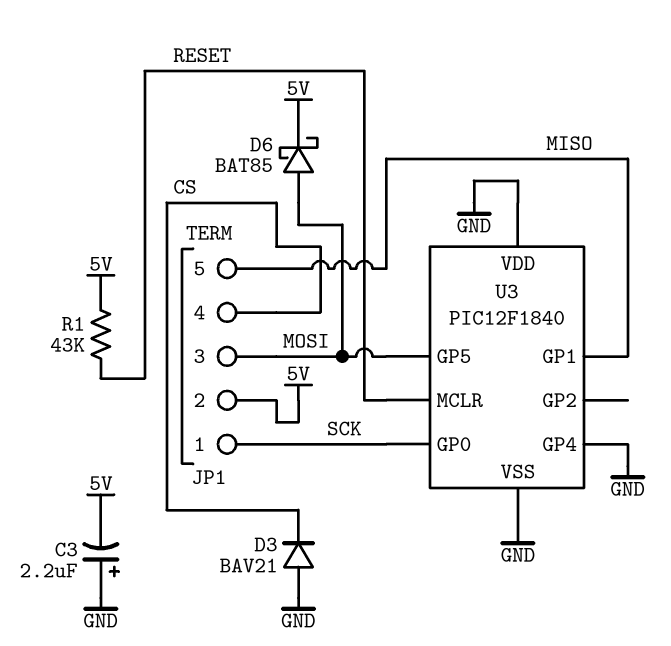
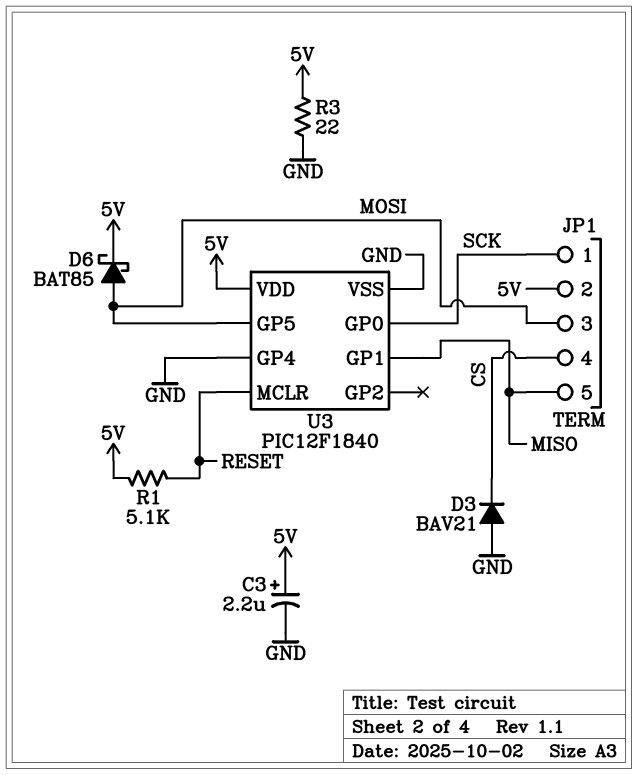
C3: 2.2uF (plus GND, minus 5V) -> 2.2uF (plus 5V, minus GND)
R1: 43k (5V, RESET) -> 5.1k (5V, RESET)
R3: none -> 22 (5V, GND)
U3 pin VDD: GND -> 5V

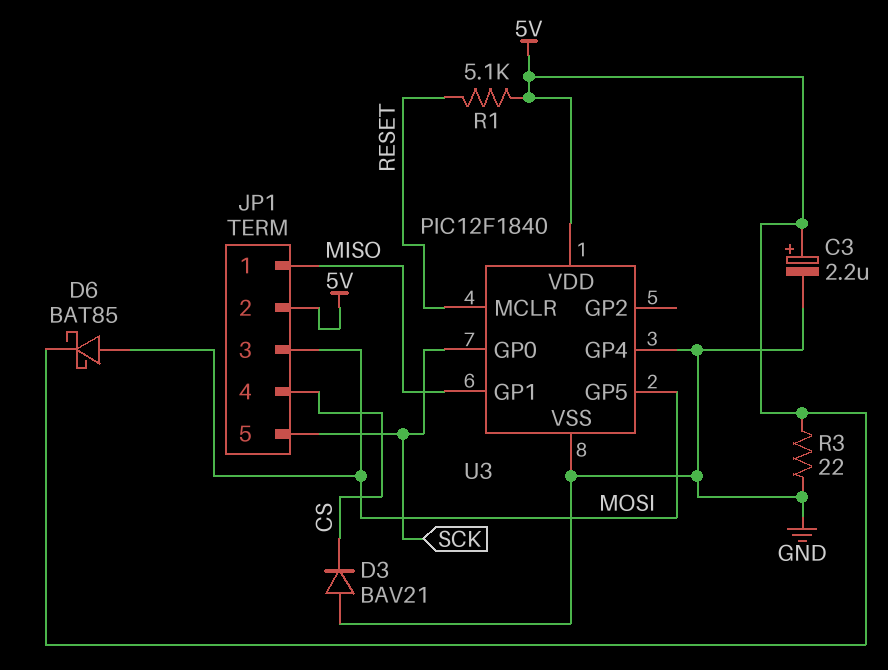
JP1 pin 1: SCK -> MISO
JP1 pin 5: MISO -> SCK

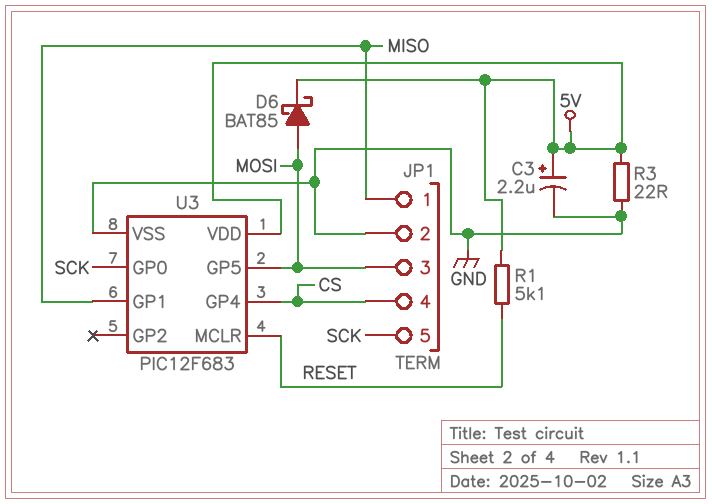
D3: diode BAV21 (A GND, K CS) -> none
JP1 pin 2: 5V -> GND
U3: PIC12F1840 -> PIC12F683
U3 pin GP4: GND -> CS

